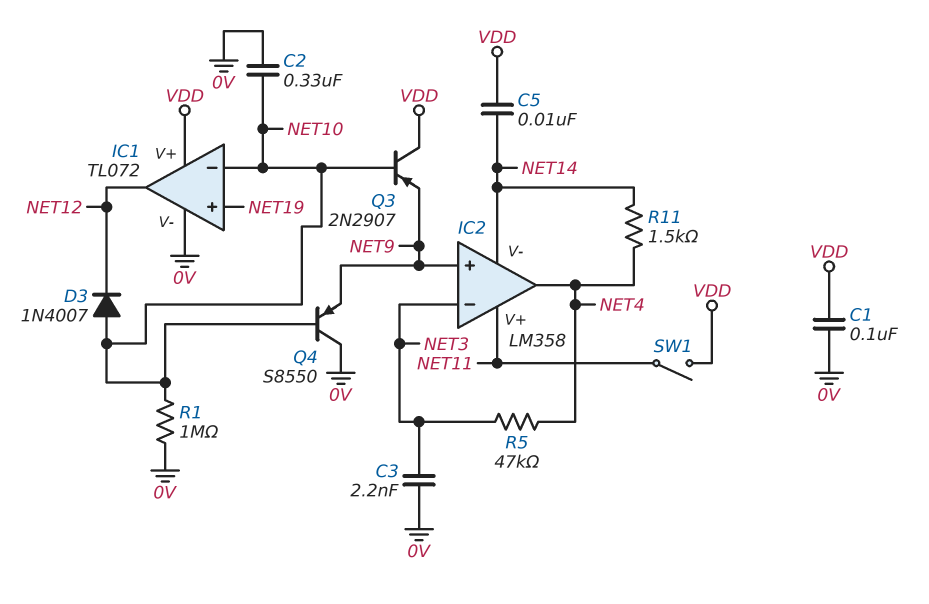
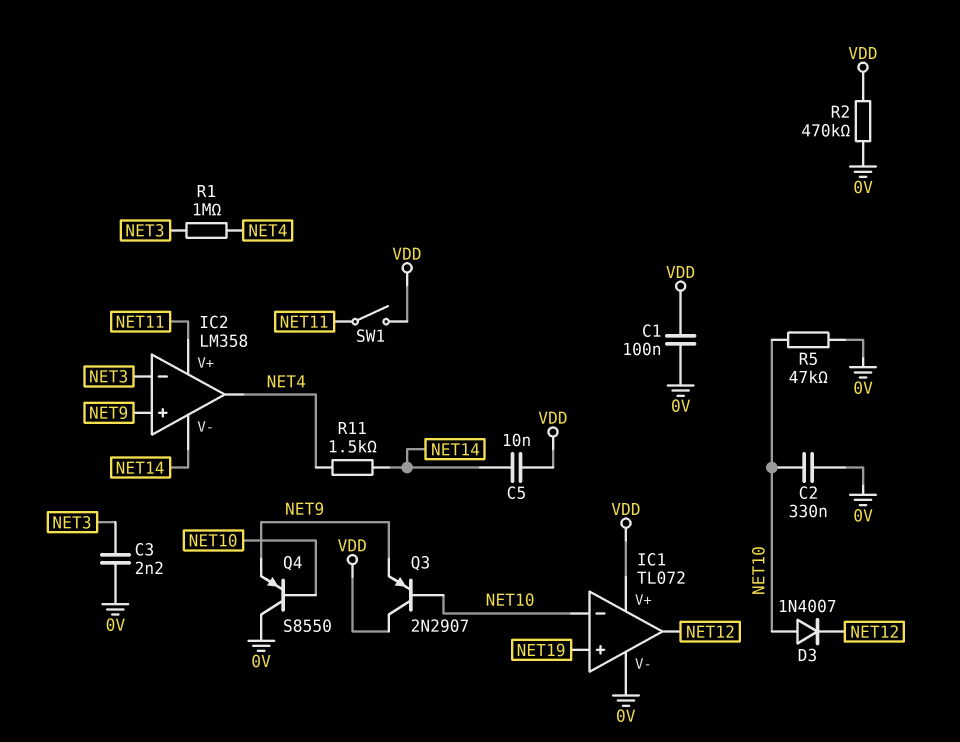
R1: 1M (0V, NET10) -> 1M (NET3, NET4)
R2: none -> 470k (0V, VDD)
R5: 47k (NET3, NET4) -> 47k (0V, NET10)

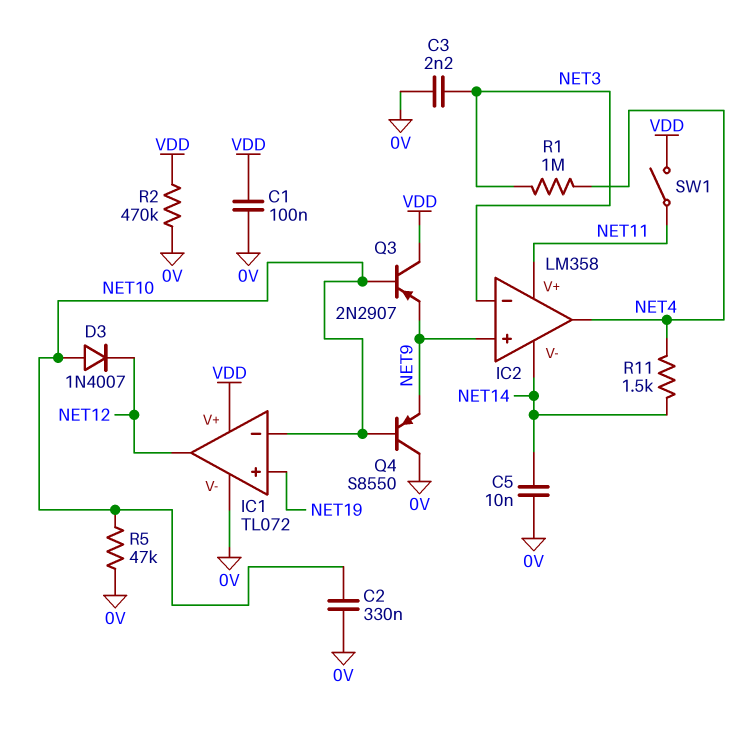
C5: 10nF (NET14, VDD) -> 10nF (0V, NET14)

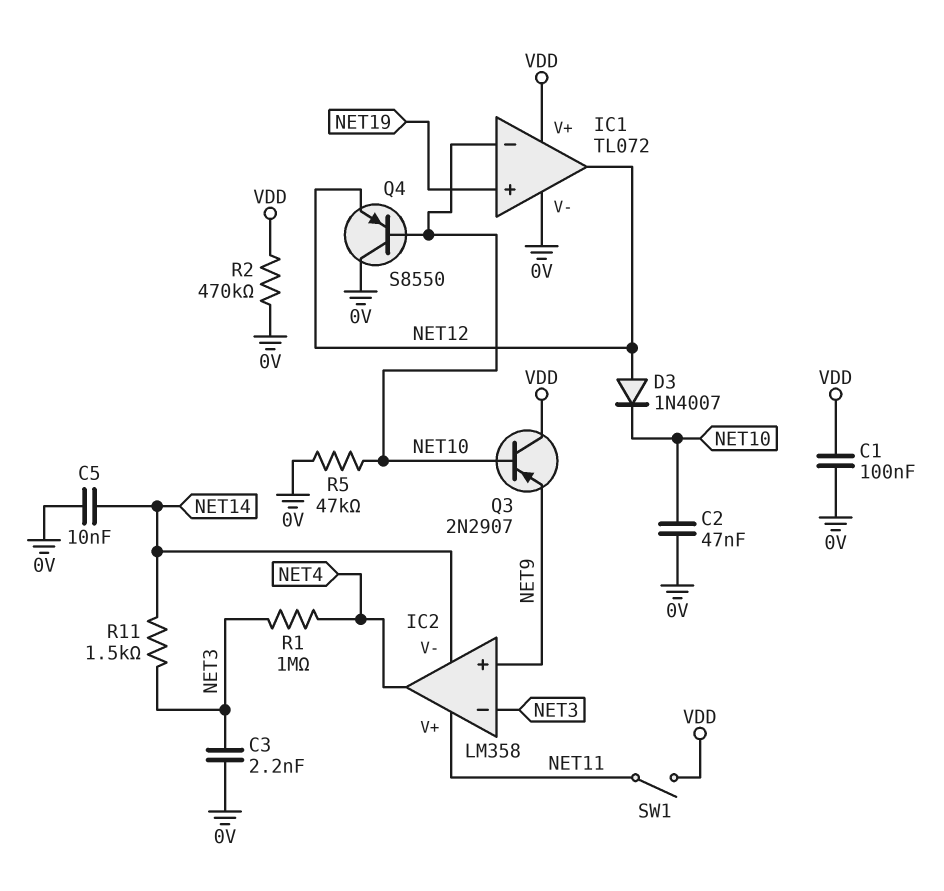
C2: 330nF (0V, NET10) -> 47nF (0V, NET10)
D3: diode 1N4007 (A NET10, K NET12) -> diode 1N4007 (A NET12, K NET10)
Q4: PNP S8550 (B NET10, C 0V, E NET9) -> PNP S8550 (B NET10, C 0V, E NET12)
R11: 1.5k (NET4, NET14) -> 1.5k (NET3, NET14)

